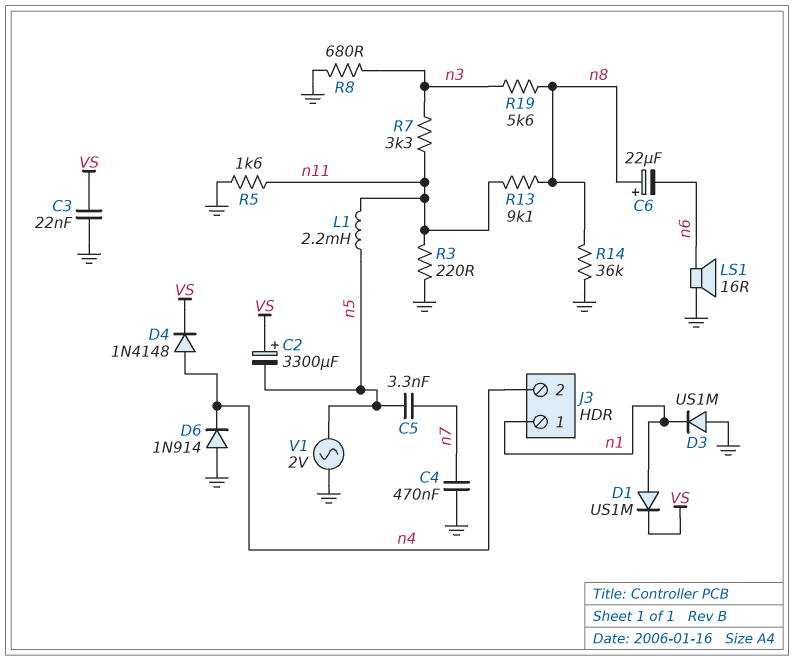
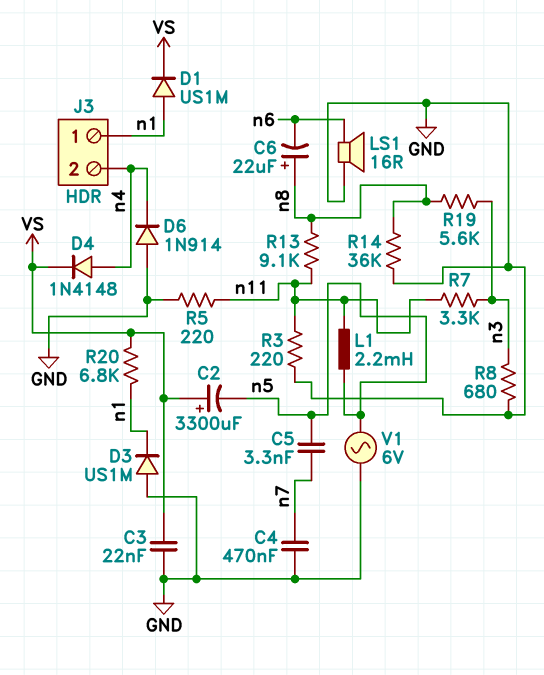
R5: 1.6k (GND, n11) -> 220 (GND, n11)
R20: none -> 6.8k (VS, n1)
V1: AC 2V (GND, n5) -> AC 6V (GND, n5)

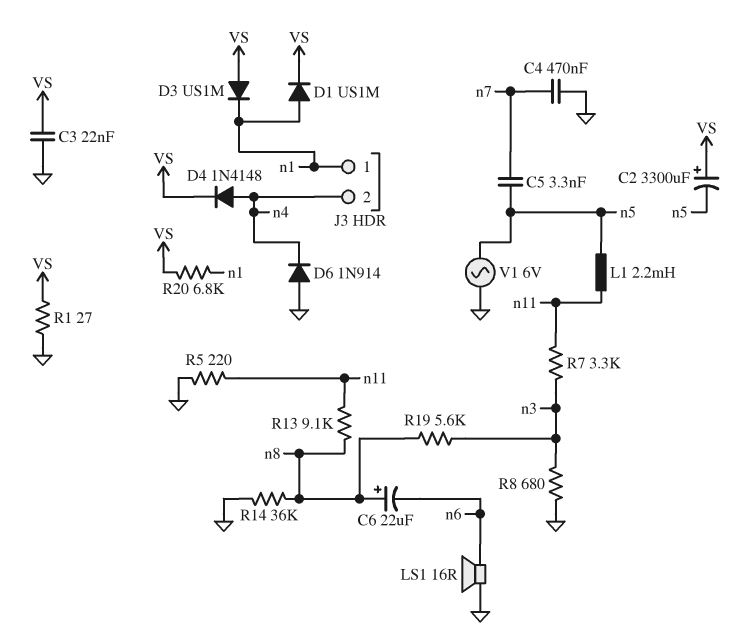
D3: diode US1M (A GND, K n1) -> diode US1M (A VS, K n1)
R1: none -> 27 (GND, VS)
R3: 220 (GND, n11) -> none

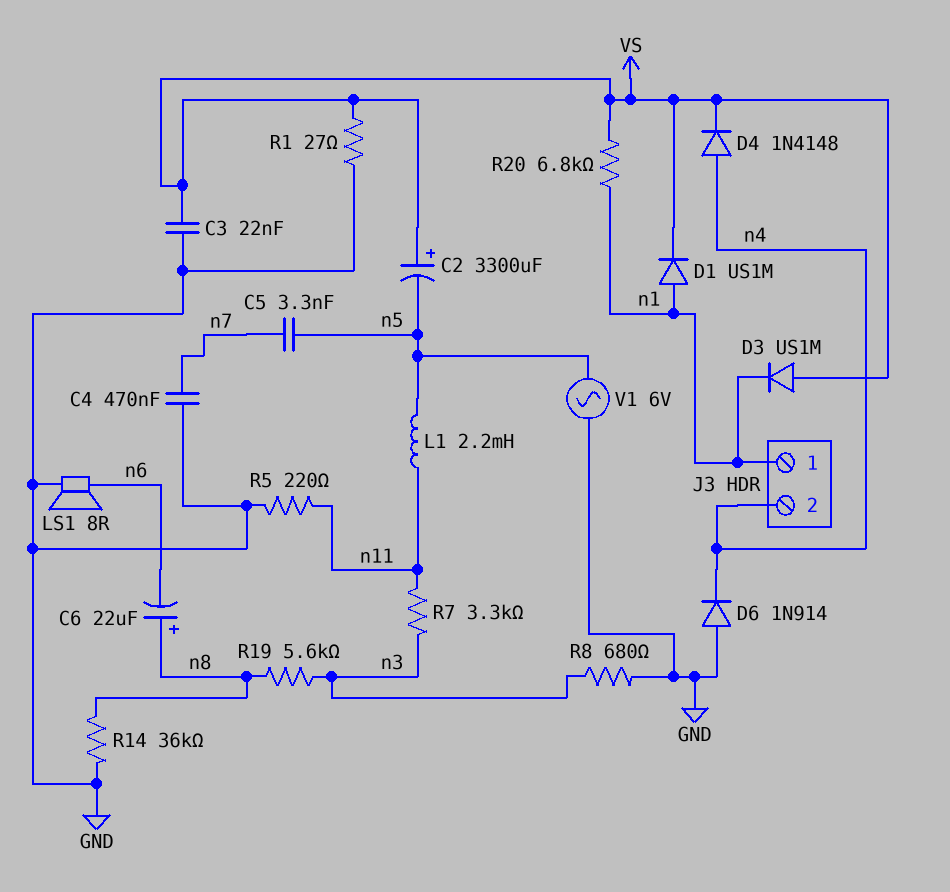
LS1: speaker 16R (GND, n6) -> speaker 8R (GND, n6)
R13: 9.1k (n8, n11) -> none

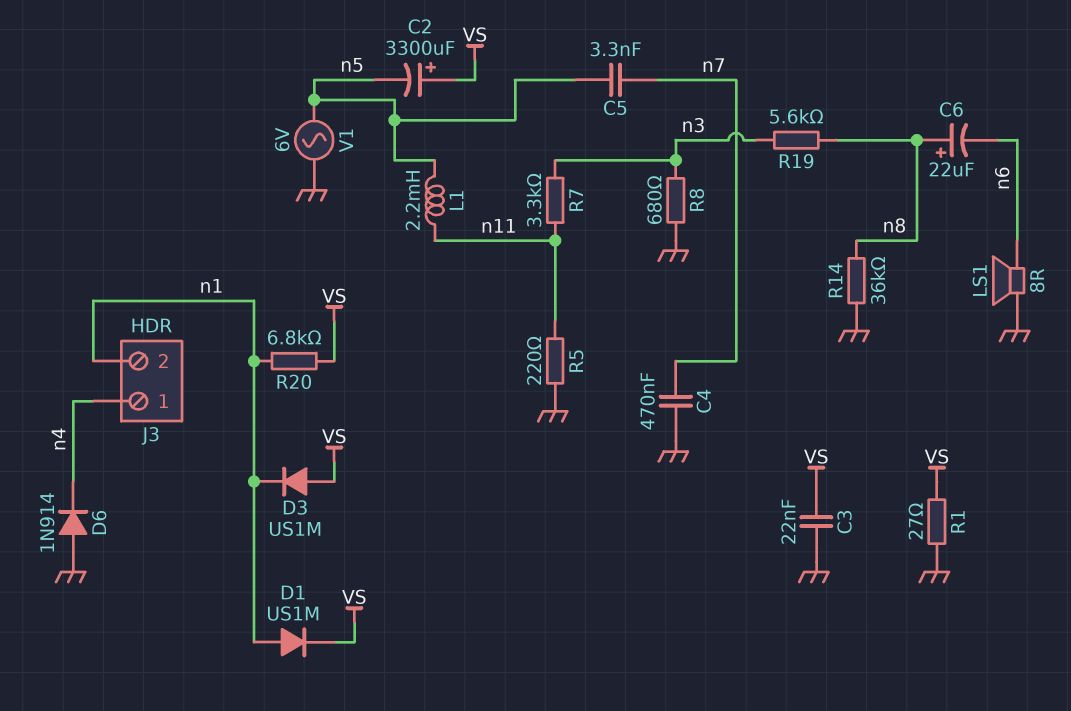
D4: diode 1N4148 (A n4, K VS) -> none
J3 pin 1: n1 -> n4
J3 pin 2: n4 -> n1

